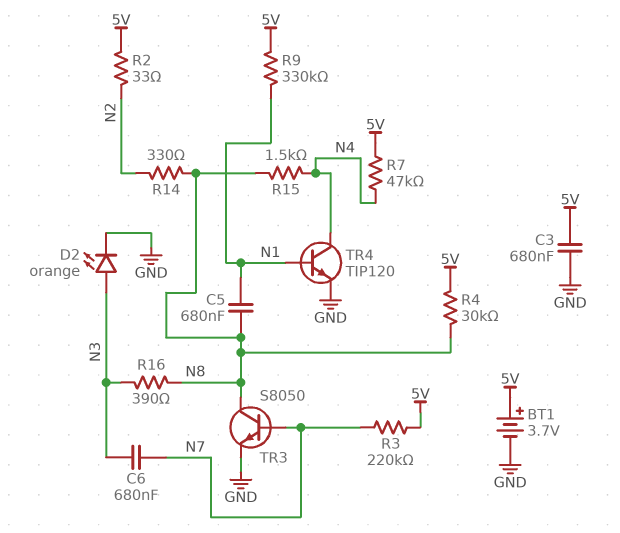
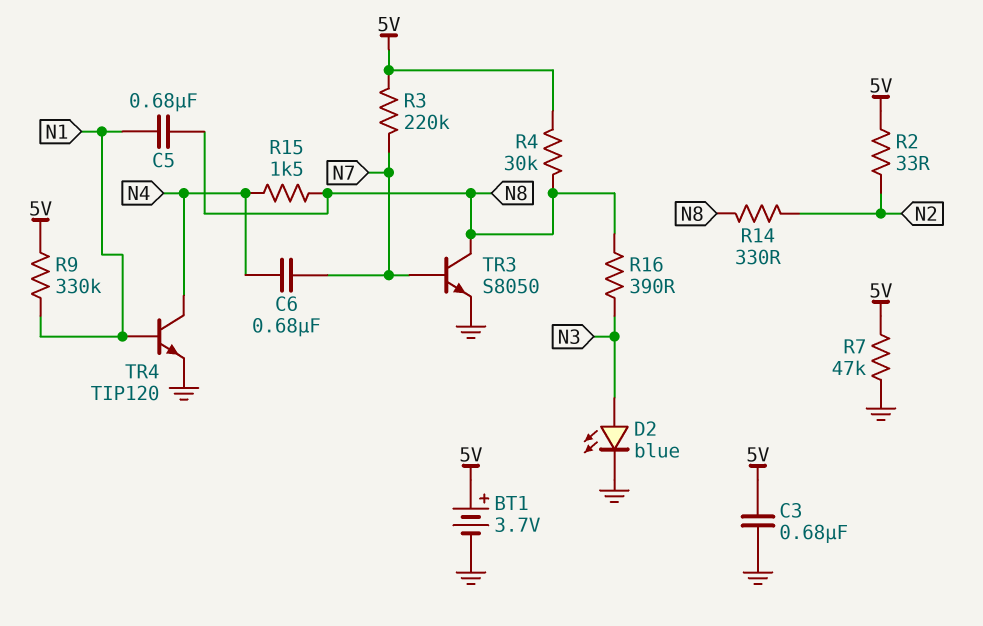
C6: 680nF (N3, N7) -> 680nF (N4, N7)
D2: LED orange (A N3, K GND) -> LED blue (A N3, K GND)
R7: 47k (5V, N4) -> 47k (5V, GND)

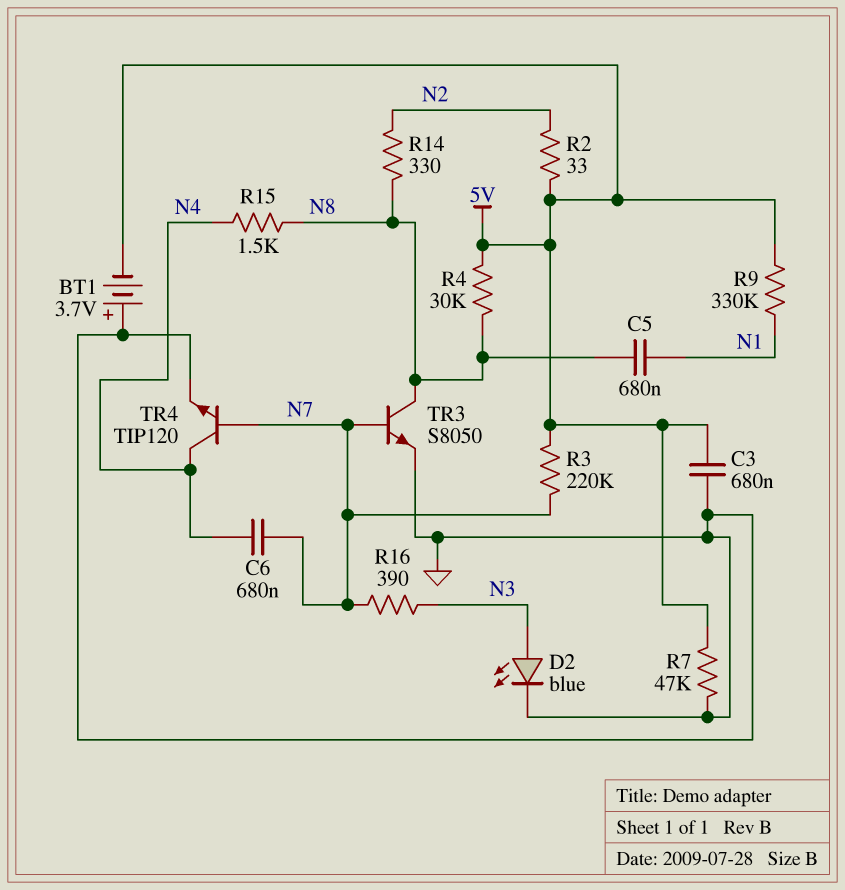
BT1: 3.7V (plus 5V, minus GND) -> 3.7V (plus GND, minus 5V)
R16: 390 (N3, N8) -> 390 (N3, N7)
TR4: NPN TIP120 (B N1, C N4, E GND) -> NPN TIP120 (B N7, C N4, E GND)

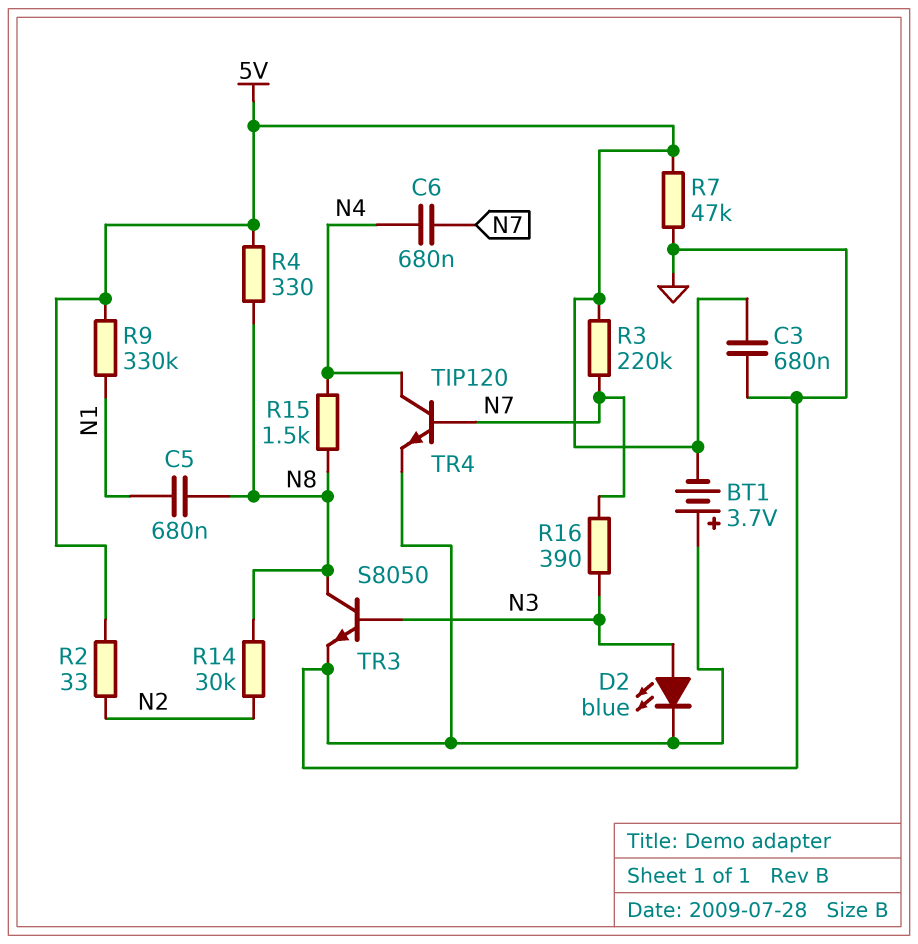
R4: 30k (5V, N8) -> 330 (5V, N8)
R14: 330 (N2, N8) -> 30k (N2, N8)
TR3: NPN S8050 (B N7, C N8, E GND) -> NPN S8050 (B N3, C N8, E GND)

